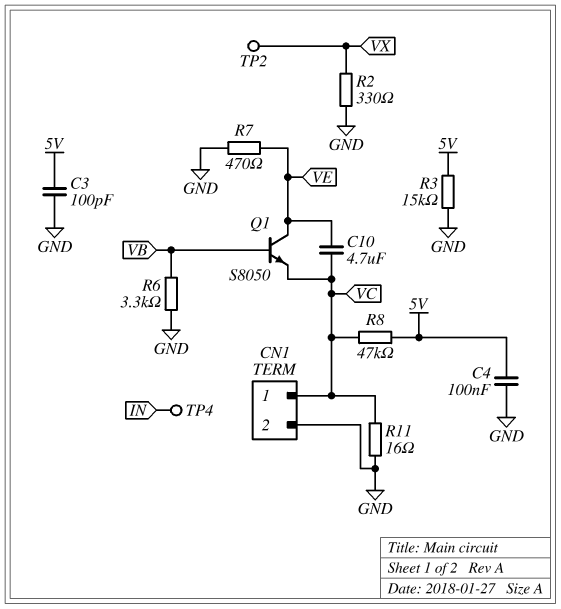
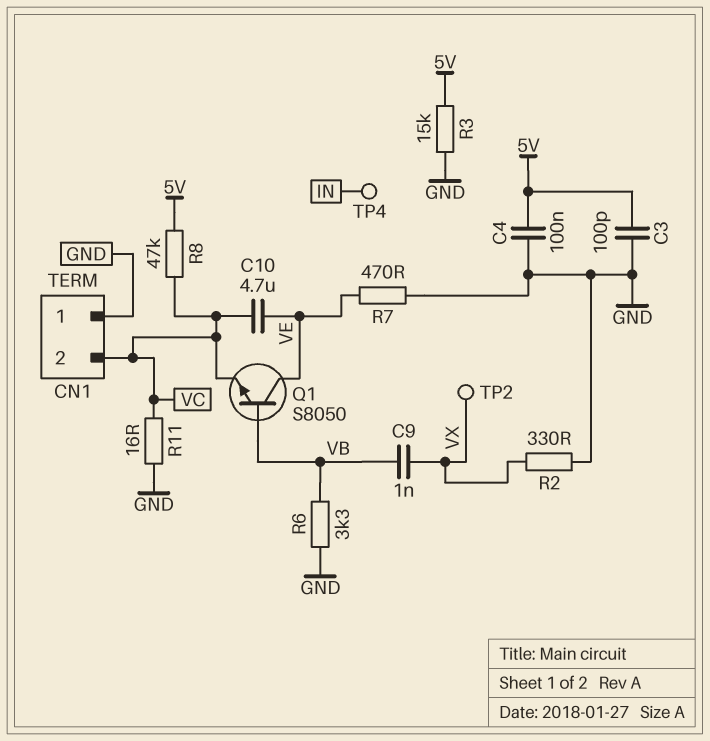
C9: none -> 1nF (VB, VX)
CN1 pin 1: VC -> GND
CN1 pin 2: GND -> VC

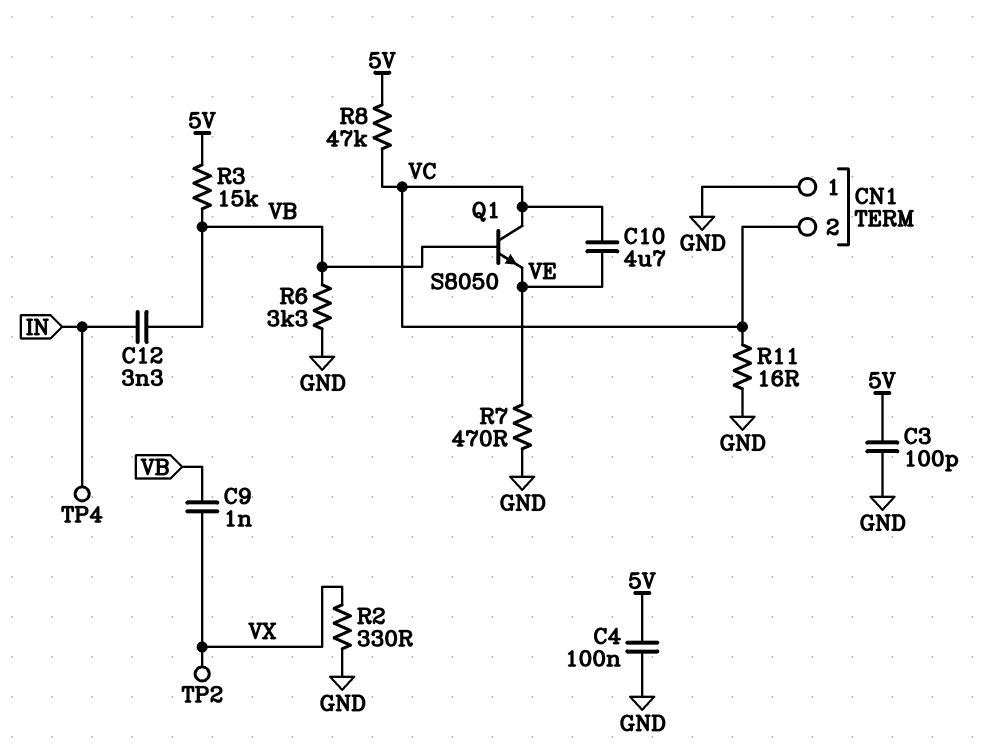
C12: none -> 3.3nF (IN, VB)
Q1: NPN S8050 (B VB, C VE, E VC) -> NPN S8050 (B VB, C VC, E VE)
R3: 15k (5V, GND) -> 15k (5V, VB)

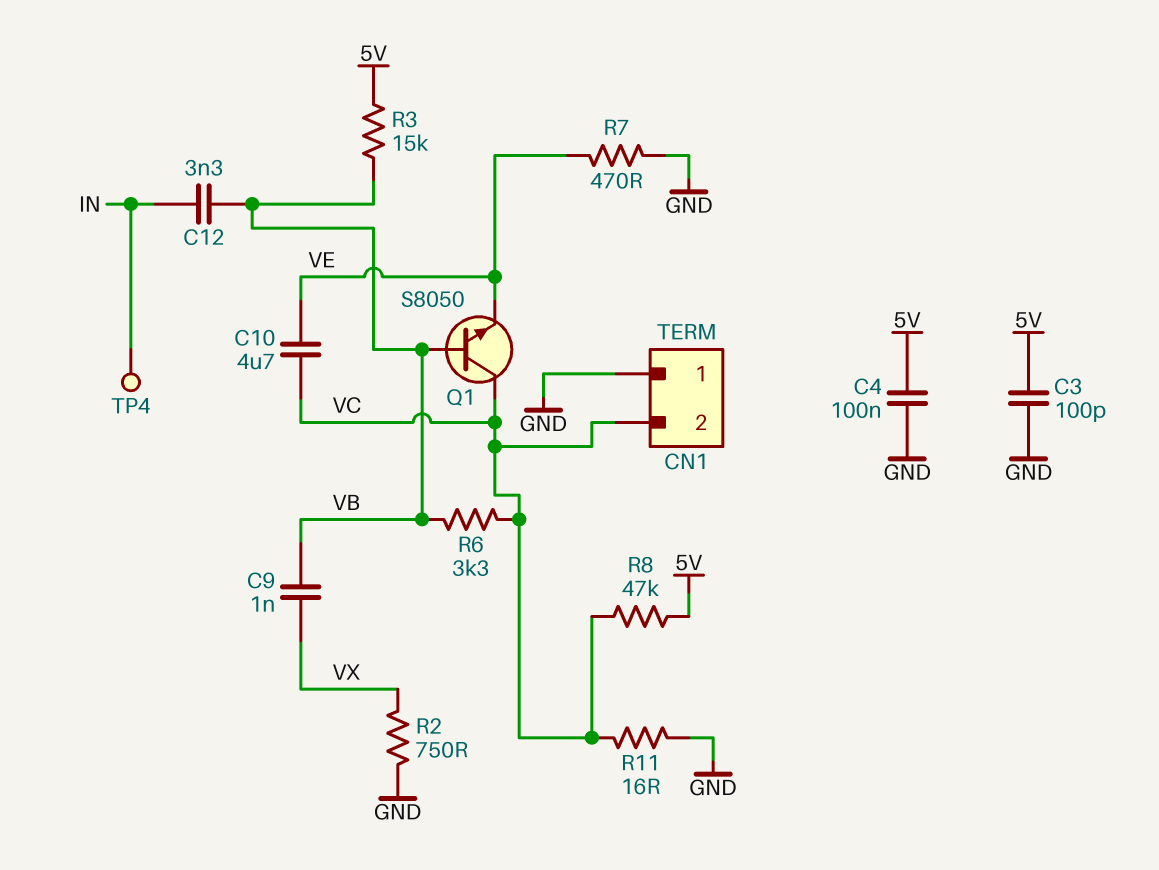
R2: 330 (GND, VX) -> 750 (GND, VX)
R6: 3.3k (GND, VB) -> 3.3k (VB, VC)
TP2: test point (VX) -> none

